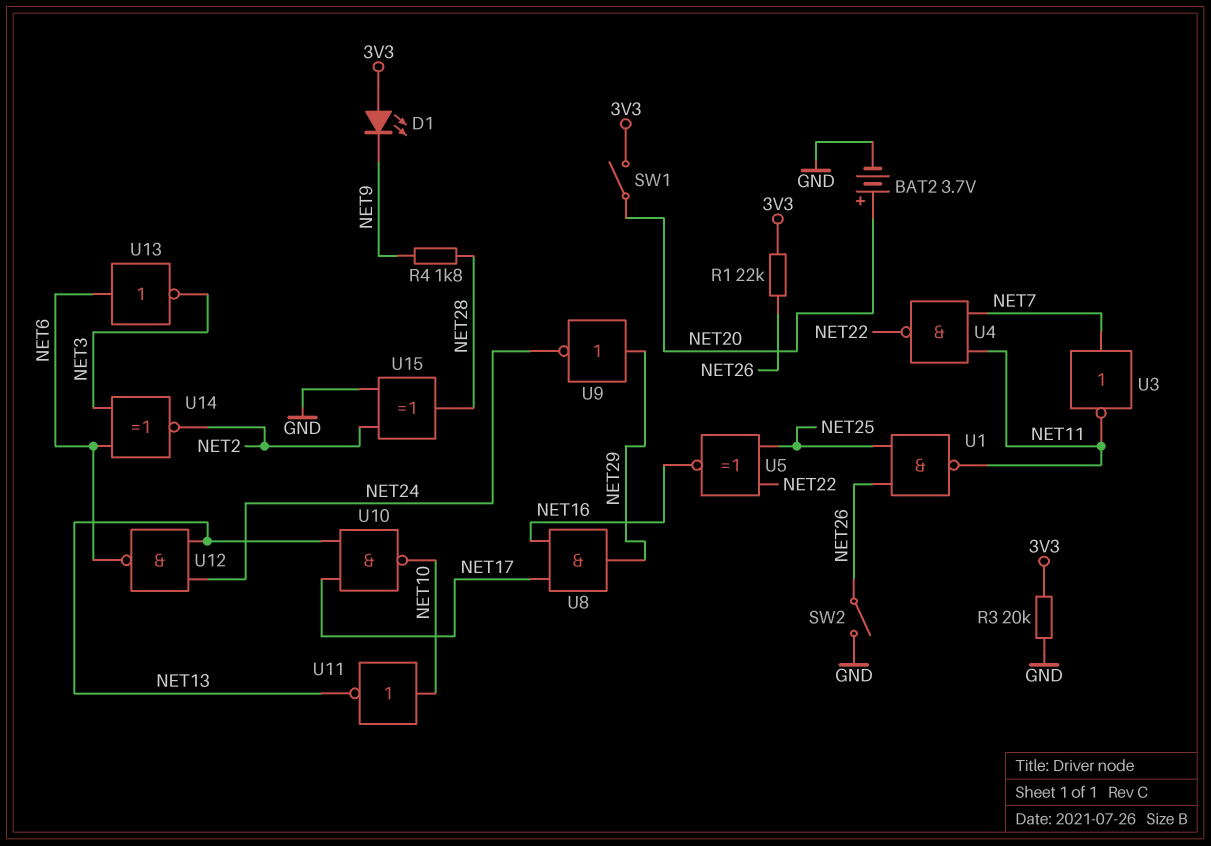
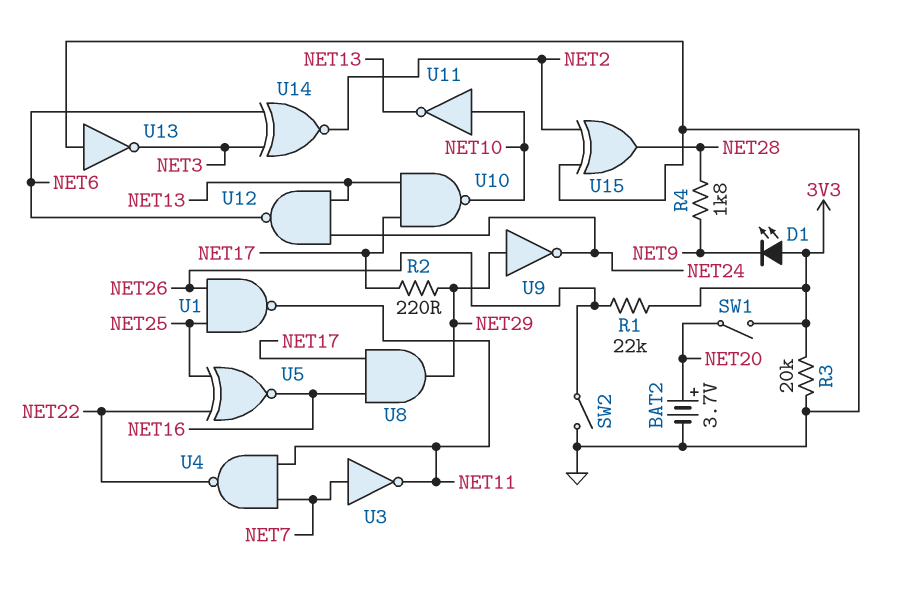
R2: none -> 220 (NET17, NET29)
U13: NOT (in NET6, out NET3) -> NOT (in GND, out NET3)

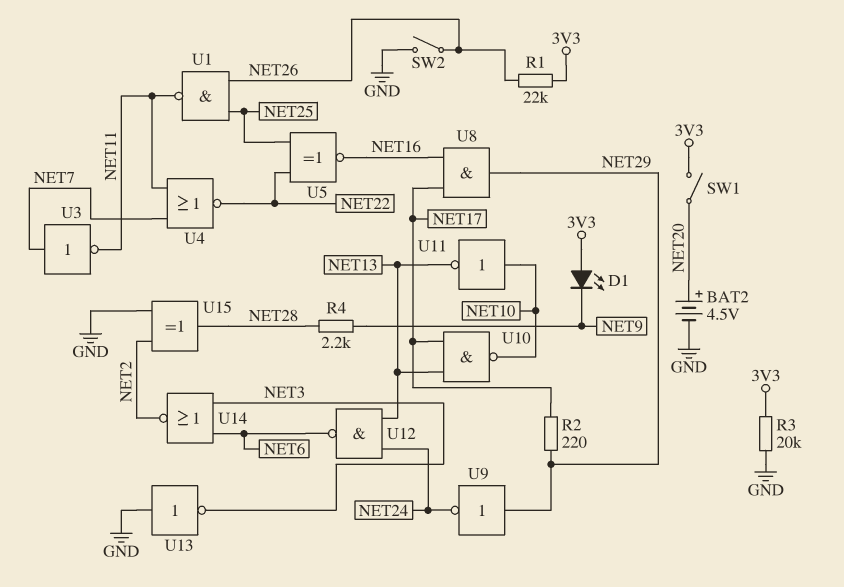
BAT2: 3.7V (plus NET20, minus GND) -> 4.5V (plus NET20, minus GND)
R4: 1.8k (NET9, NET28) -> 2.2k (NET9, NET28)
U4: NAND (in NET7, in NET11, out NET22) -> NOR (in NET7, in NET11, out NET22)
U14: XNOR (in NET3, in NET6, out NET2) -> NOR (in NET3, in NET6, out NET2)

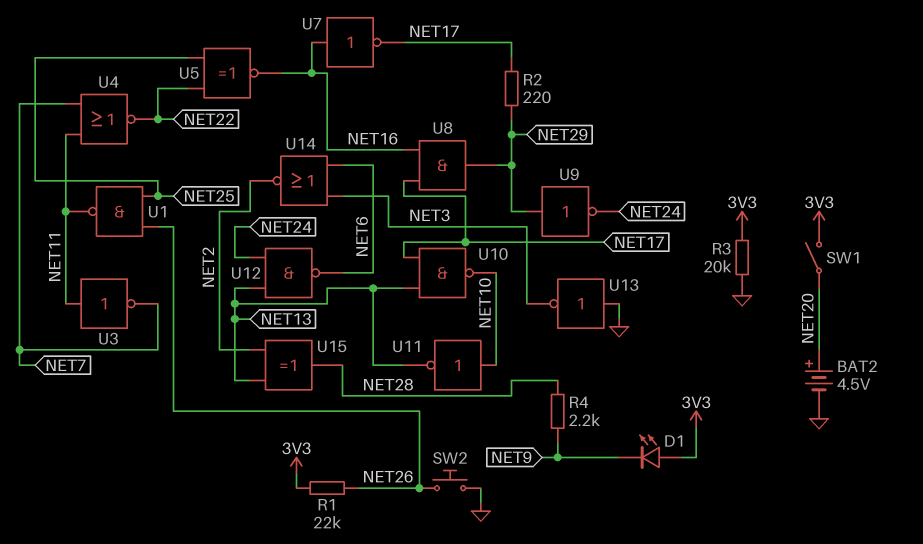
SW2: switch (GND, NET26) -> button (GND, NET26)
U3: NOT (in NET7, out NET11) -> NOT (in NET11, out NET7)
U7: none -> NOT (in NET16, out NET17)
U15: XOR (in GND, in NET2, out NET28) -> XOR (in NET2, in NET13, out NET28)

